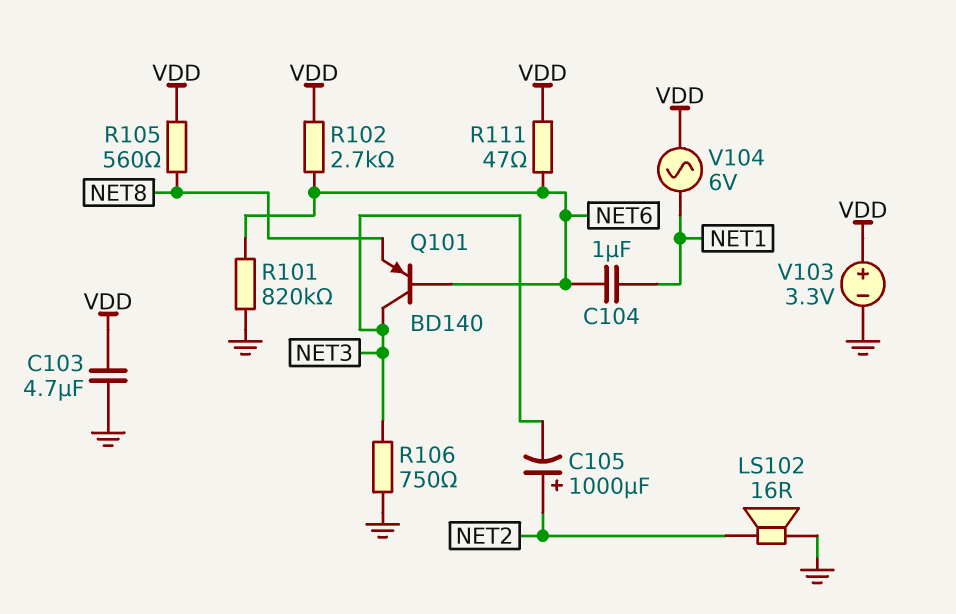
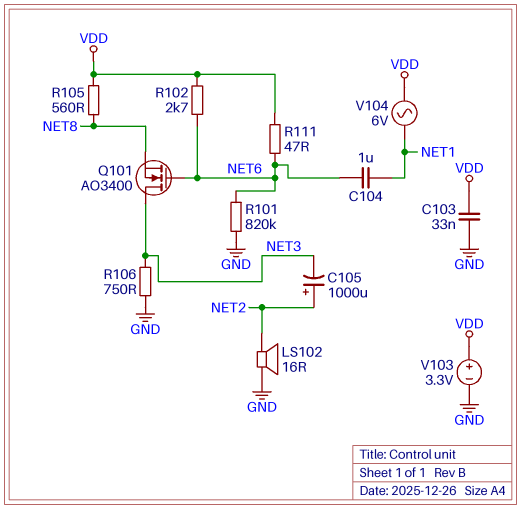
C103: 4.7uF (GND, VDD) -> 33nF (GND, VDD)
Q101: PNP BD140 (B NET6, C NET3, E NET8) -> NMOS AO3400 (G NET6, D NET3, S NET8)

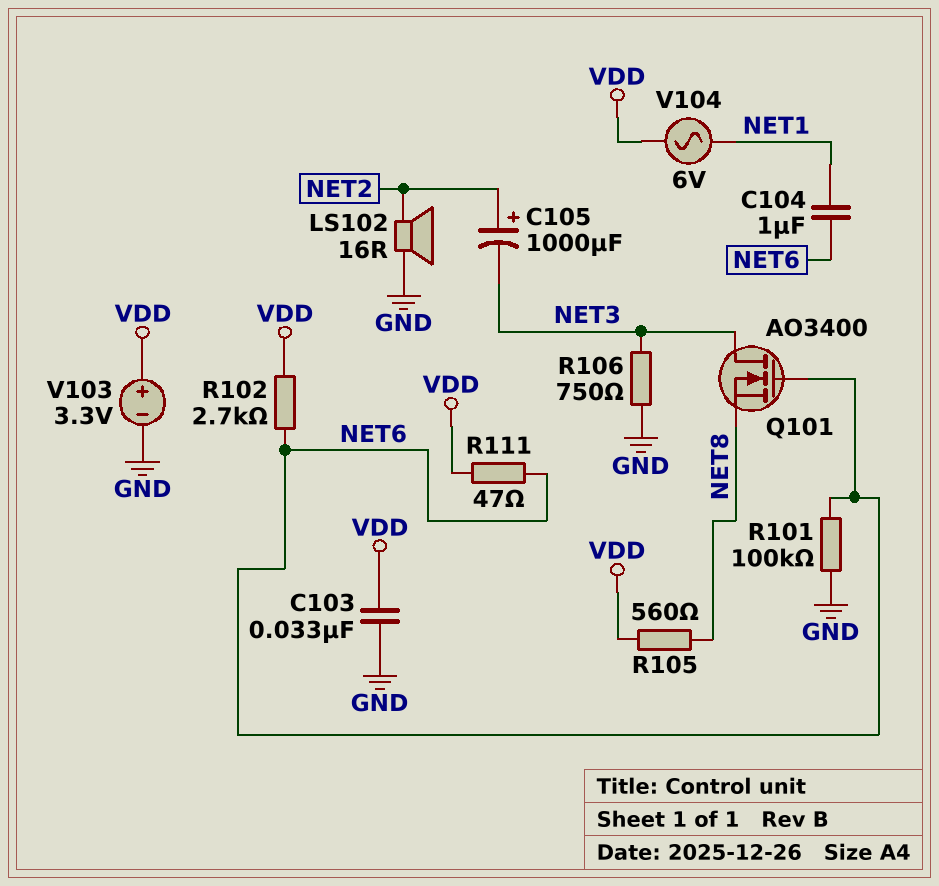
R101: 820k (GND, NET6) -> 100k (GND, NET6)

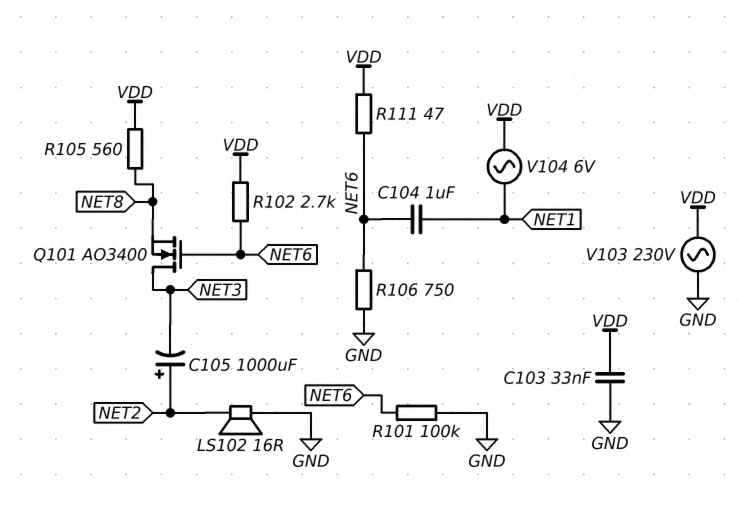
R106: 750 (GND, NET3) -> 750 (GND, NET6)
V103: 3.3V (plus VDD, minus GND) -> AC 230V (GND, VDD)

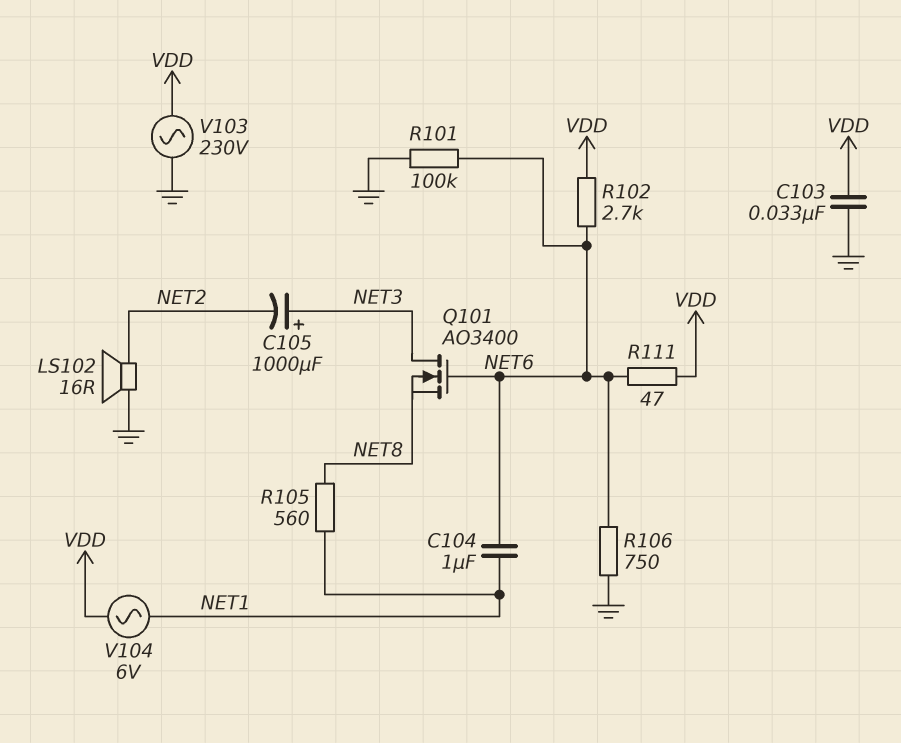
C105: 1000uF (plus NET2, minus NET3) -> 1000uF (plus NET3, minus NET2)
R105: 560 (NET8, VDD) -> 560 (NET1, NET8)

